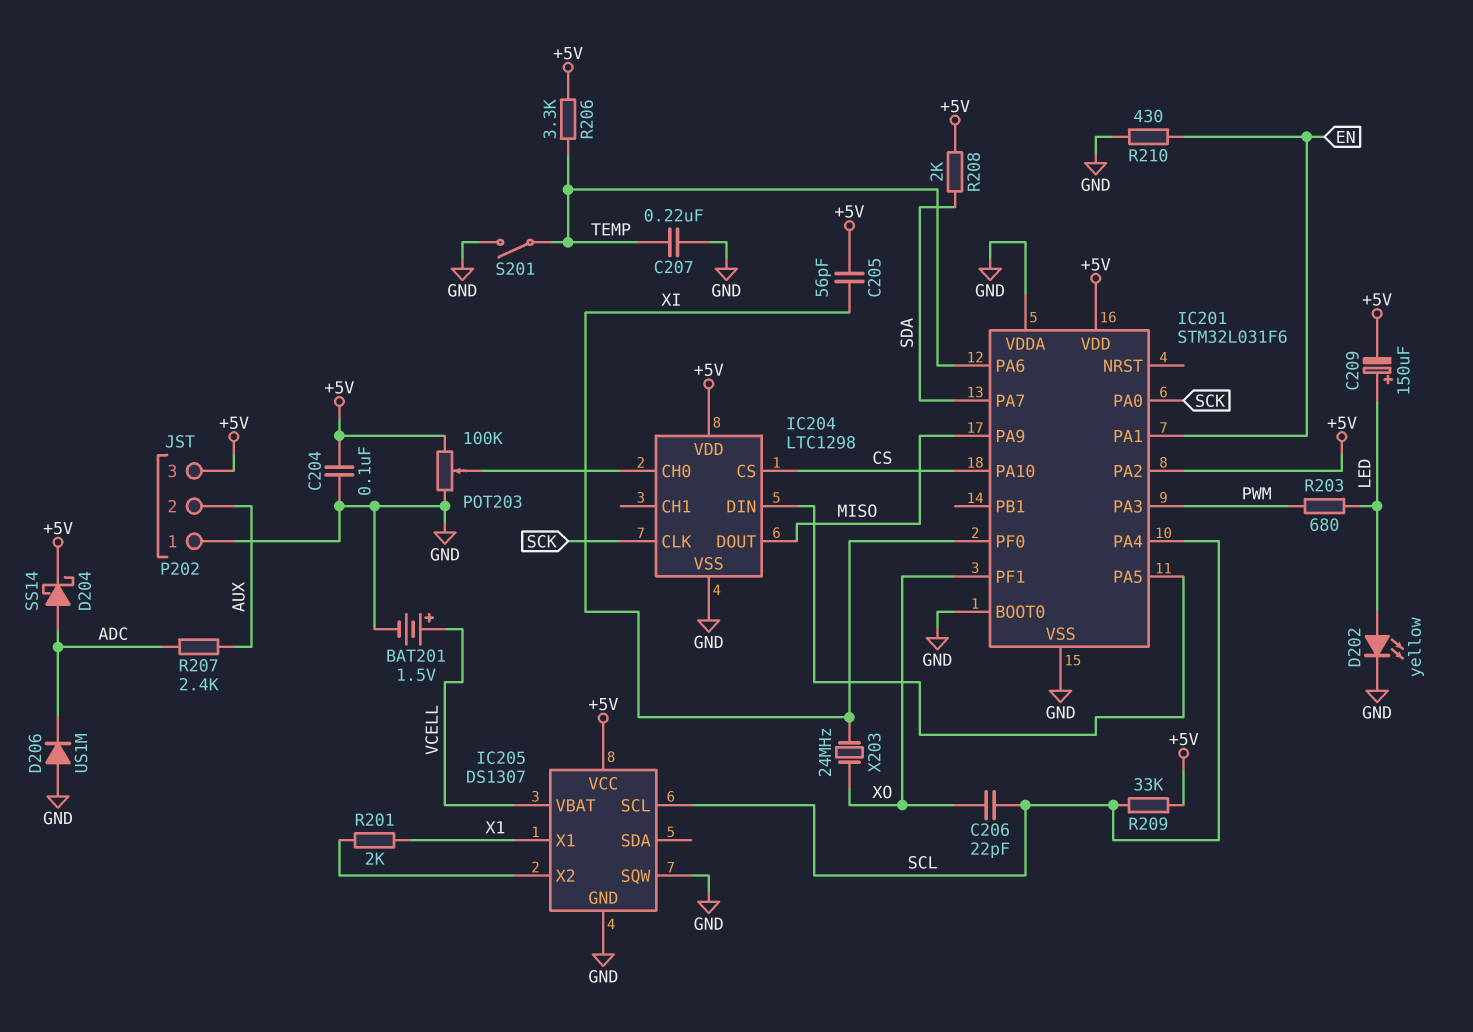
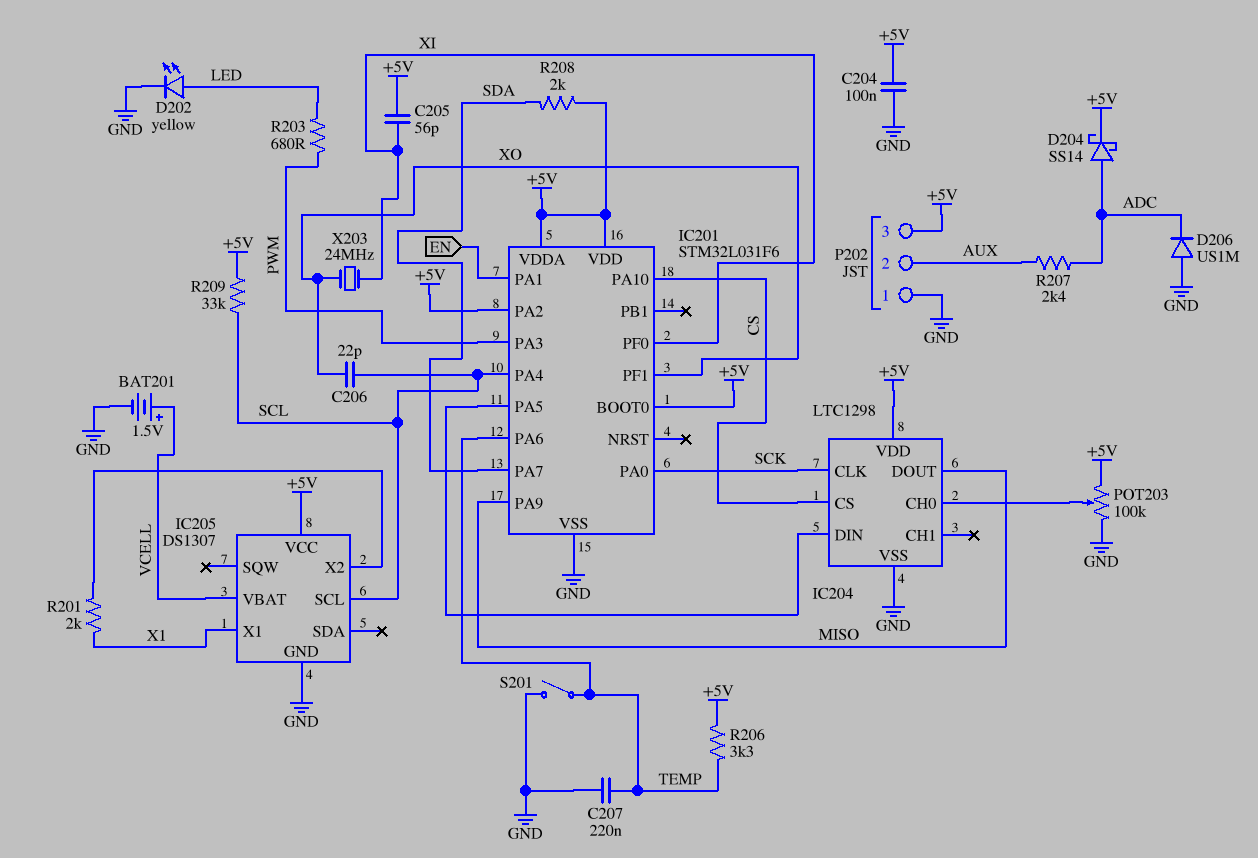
C209: 150uF (plus LED, minus +5V) -> none
IC201 pin BOOT0: GND -> +5V
IC201 pin VDDA: GND -> +5V
IC205 pin SQW: GND -> none
R210: 430 (EN, GND) -> none

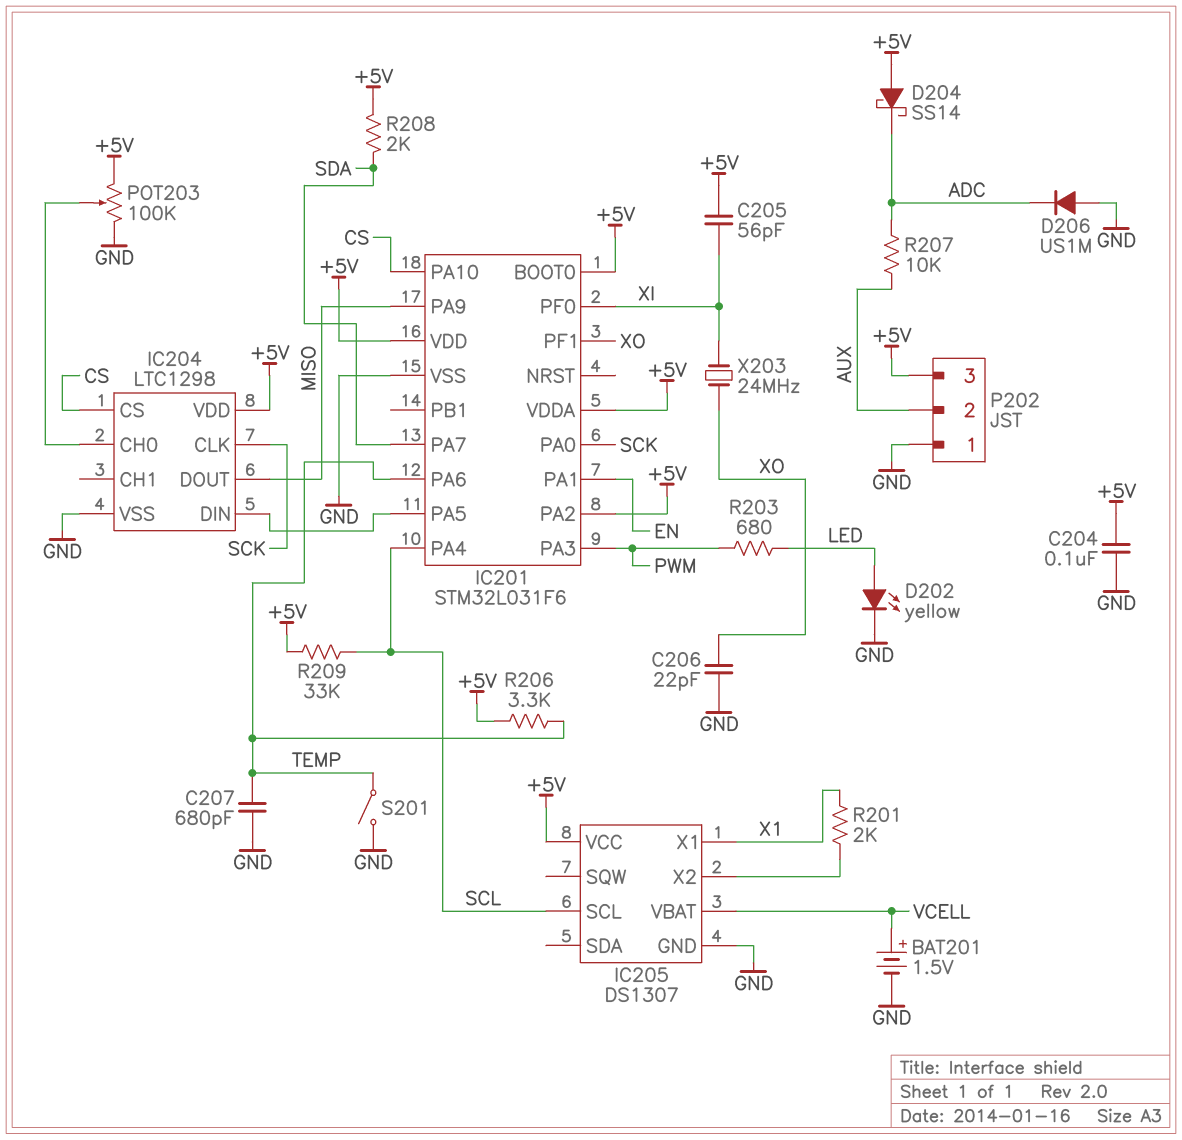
C206: 22pF (SCL, XO) -> 22pF (GND, XO)
C207: 220nF (GND, TEMP) -> 680pF (GND, TEMP)
D204: schottky SS14 (A ADC, K +5V) -> schottky SS14 (A +5V, K ADC)
R207: 2.4k (ADC, AUX) -> 10k (ADC, AUX)

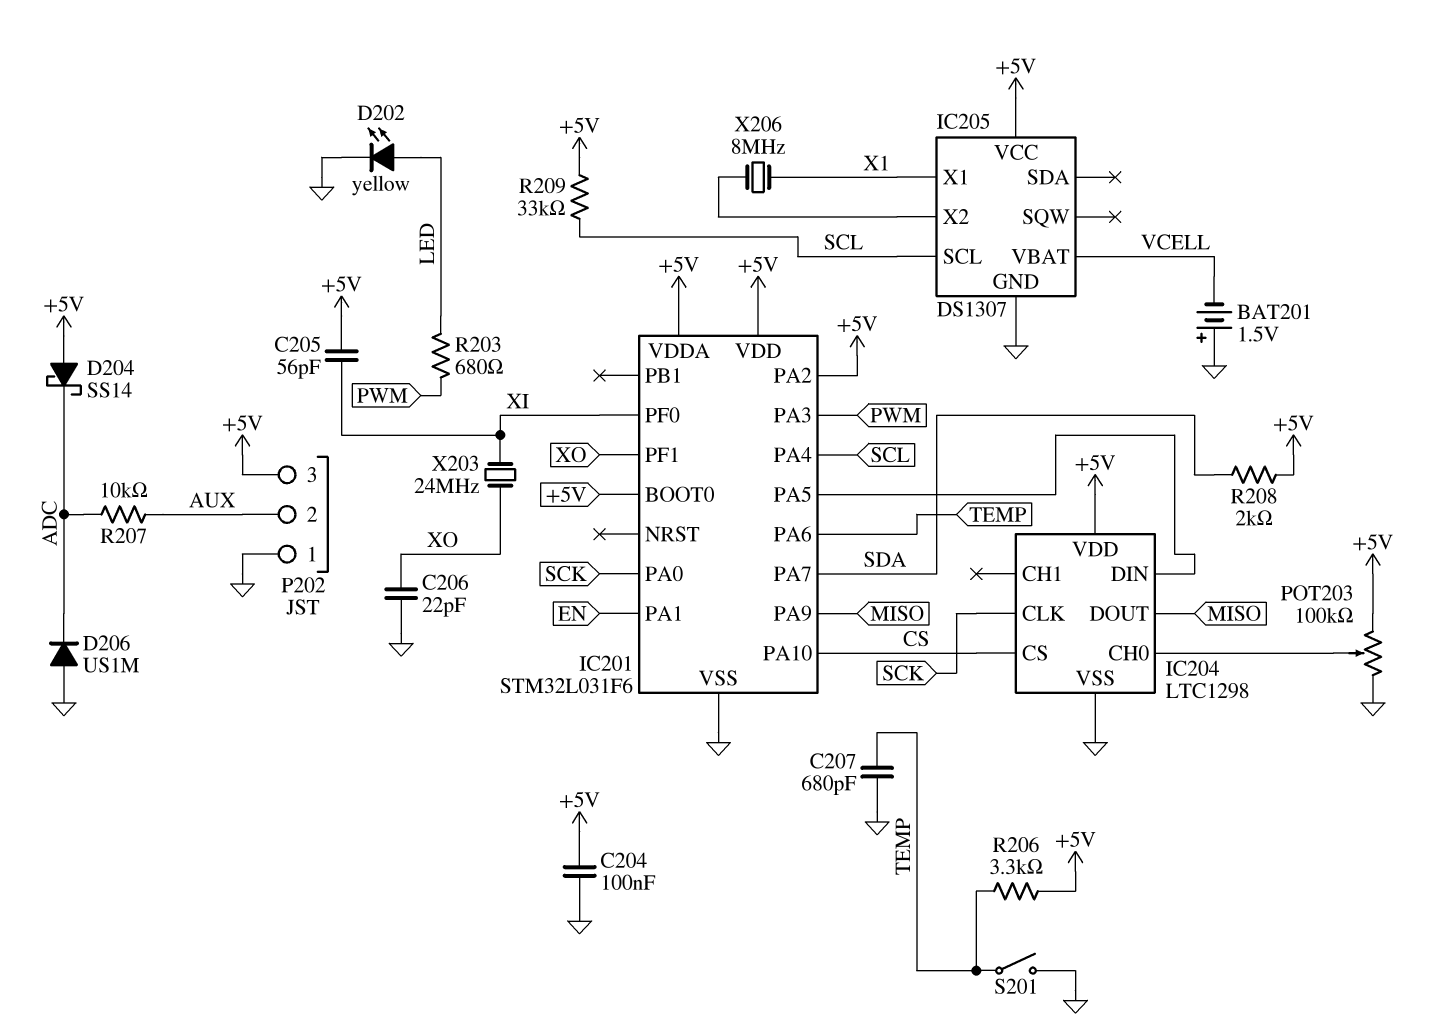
BAT201: 1.5V (plus VCELL, minus GND) -> 1.5V (plus GND, minus VCELL)
R201: 2k (IC205/X2, X1) -> none
X206: none -> 8MHz (IC205/X2, X1)

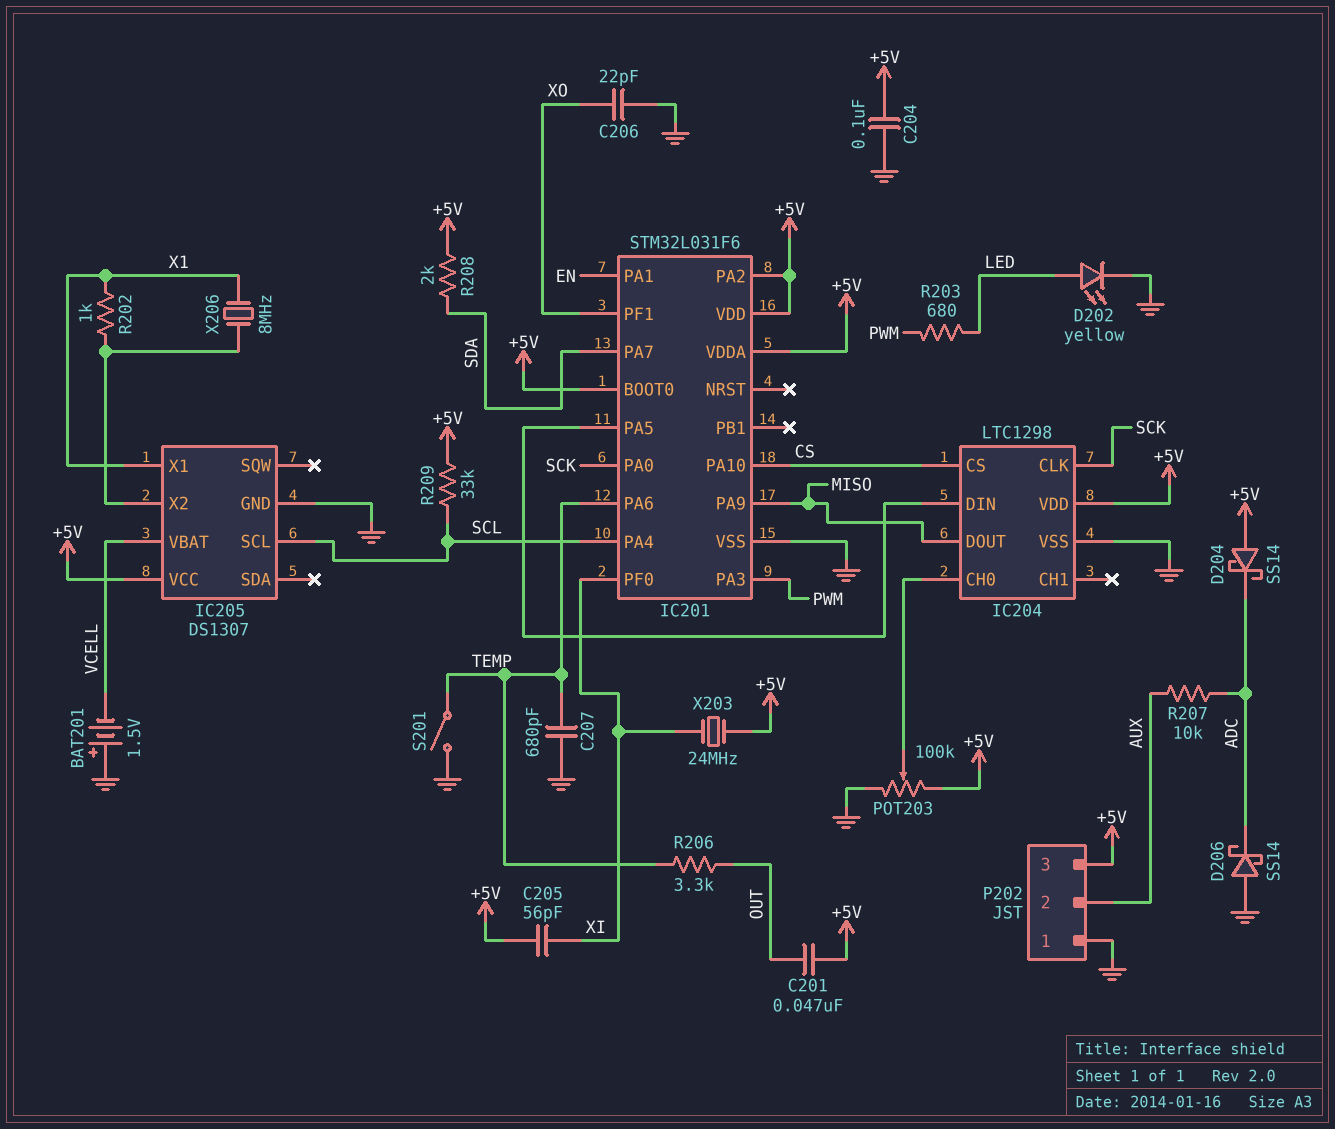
C201: none -> 47nF (+5V, OUT)
D206: diode US1M (A GND, K ADC) -> schottky SS14 (A GND, K ADC)
R202: none -> 1k (IC205/X2, X1)
R206: 3.3k (+5V, TEMP) -> 3.3k (OUT, TEMP)
X203: 24MHz (XI, XO) -> 24MHz (+5V, XI)

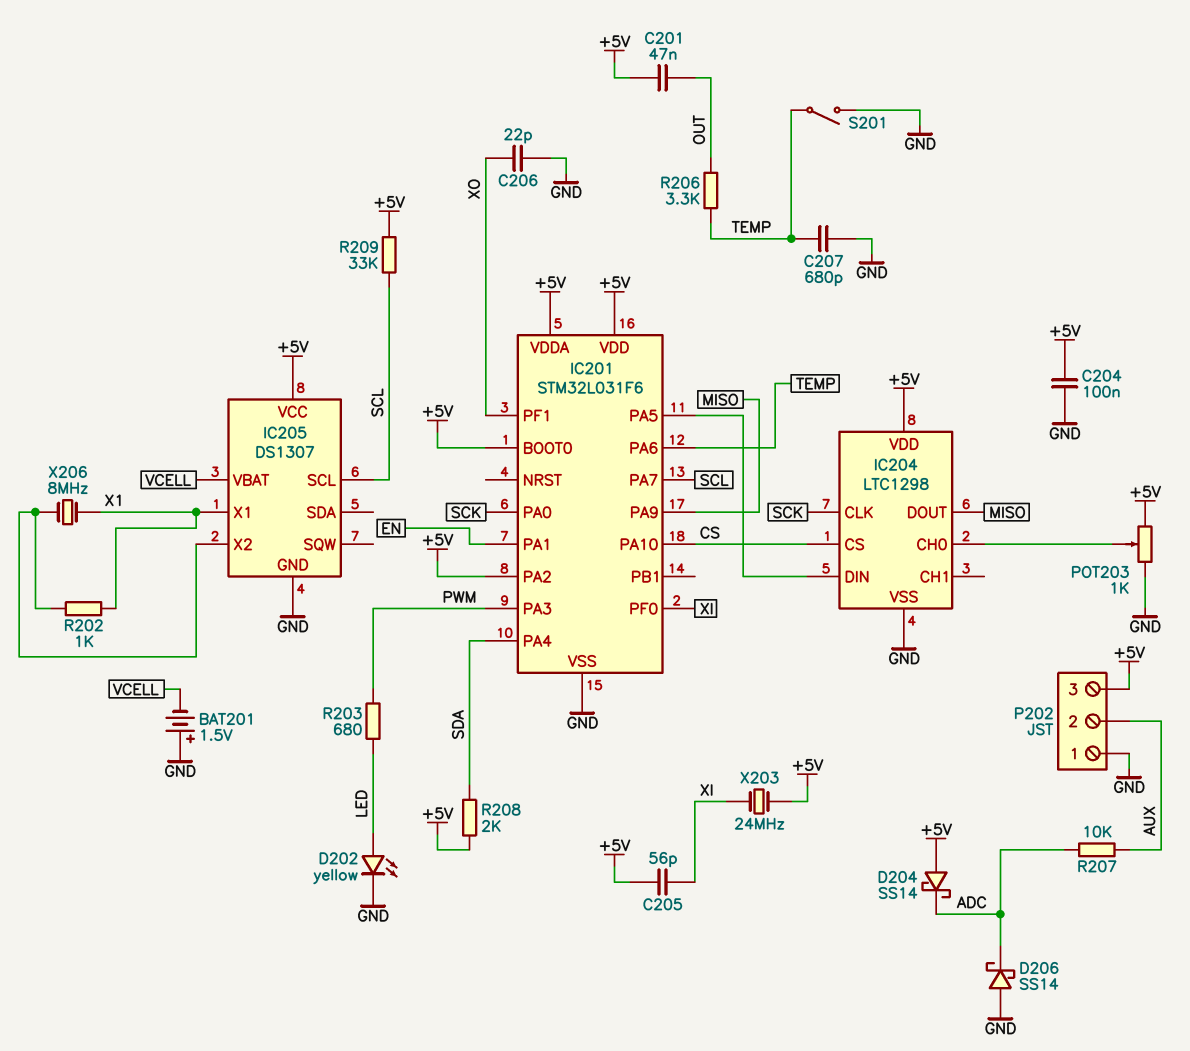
IC201 pin PA4: SCL -> SDA
IC201 pin PA7: SDA -> SCL
POT203: 100k (+5V, GND, wiper IC204/CH0) -> 1k (+5V, GND, wiper IC204/CH0)

